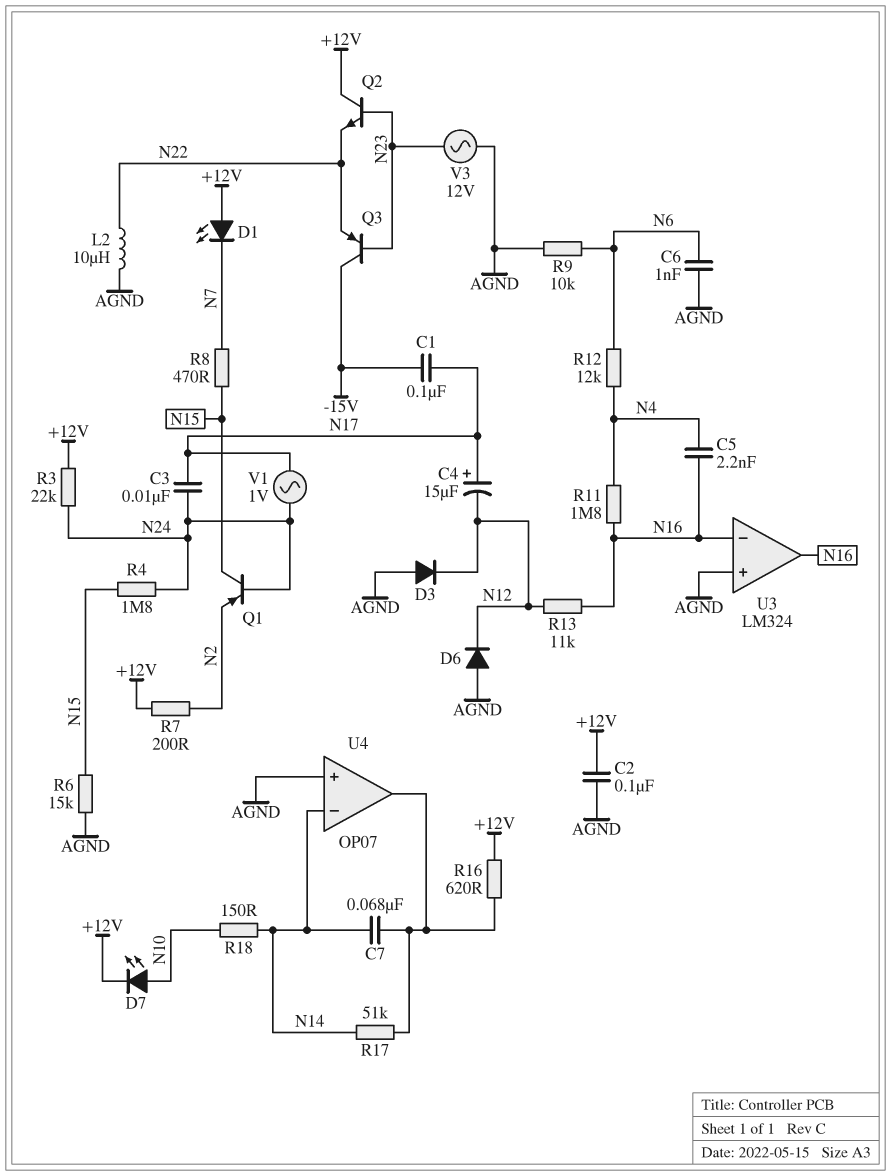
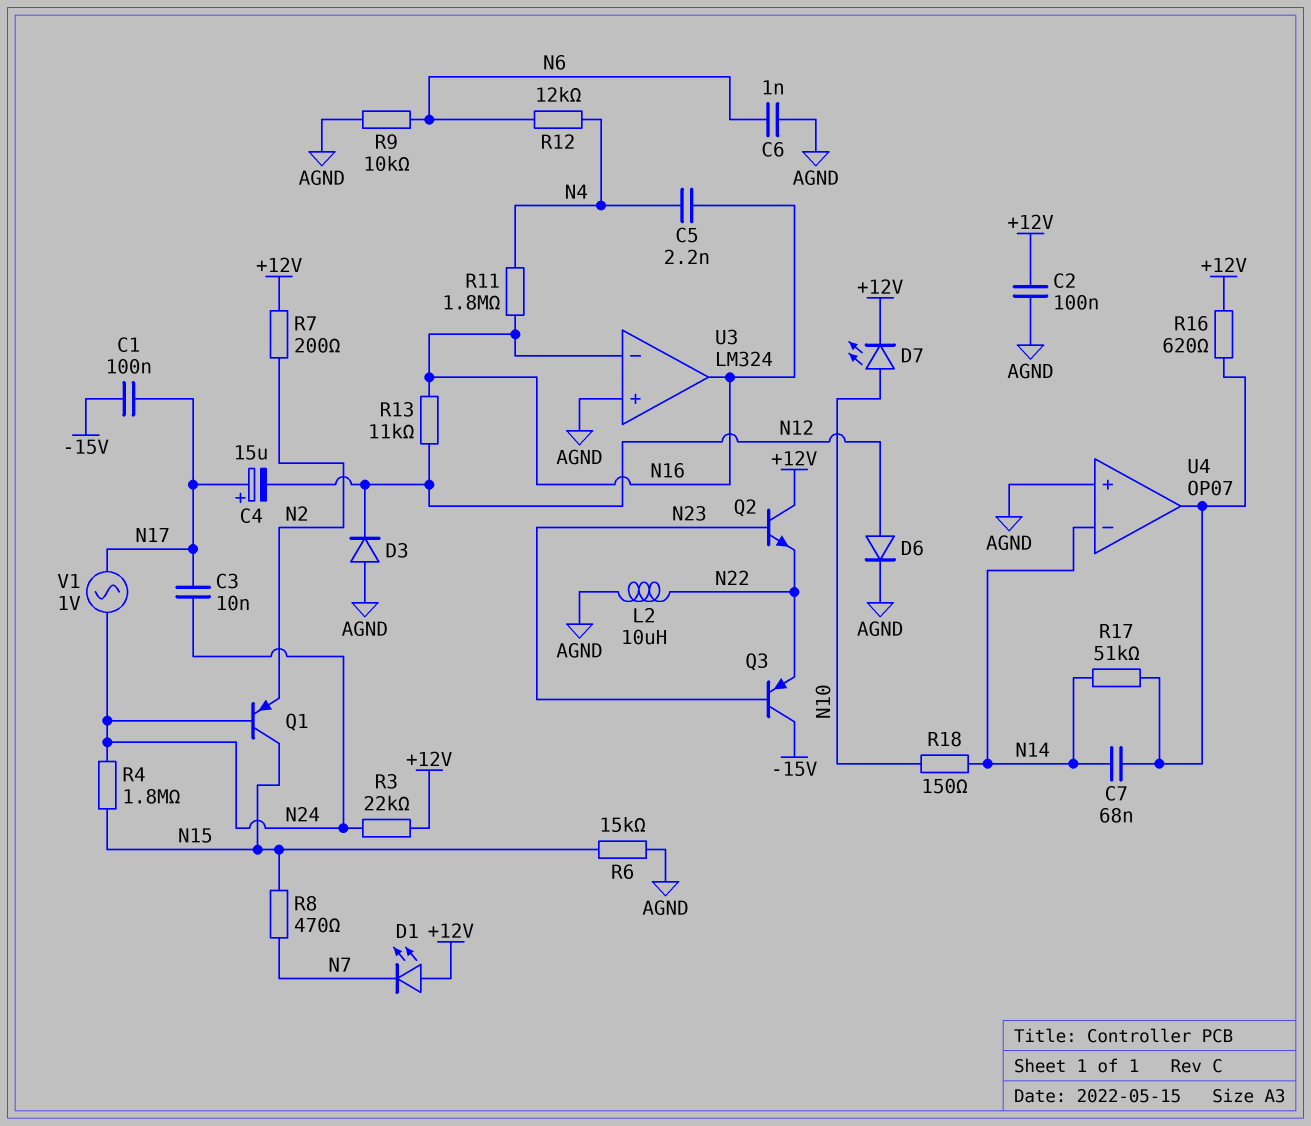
D6: diode (A AGND, K N12) -> diode (A N12, K AGND)
V3: AC 12V (AGND, N23) -> none

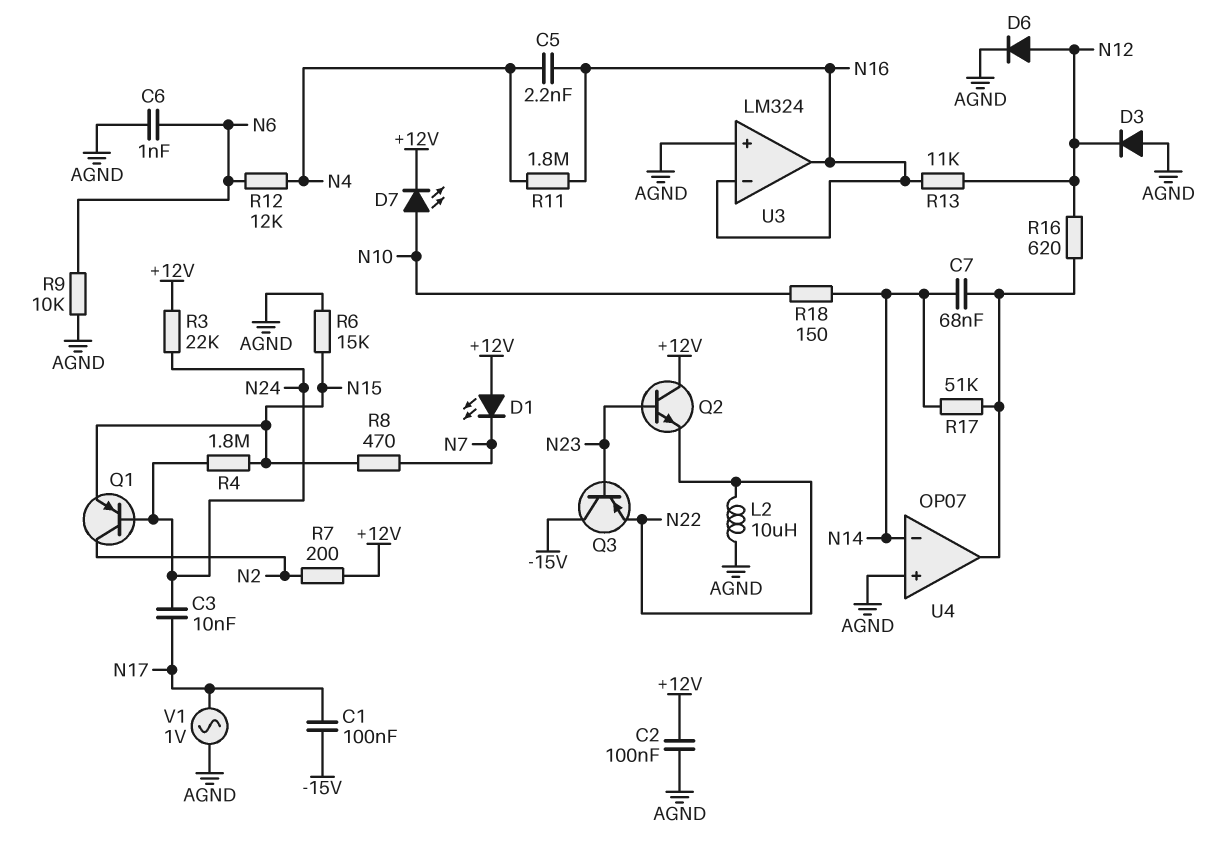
C4: 15uF (plus N17, minus N12) -> none
Q1: PNP (B N24, C N15, E N2) -> PNP (B N24, C N2, E N15)
R16: 620 (+12V, U4/out) -> 620 (N12, U4/out)
V1: AC 1V (N17, N24) -> AC 1V (AGND, N17)

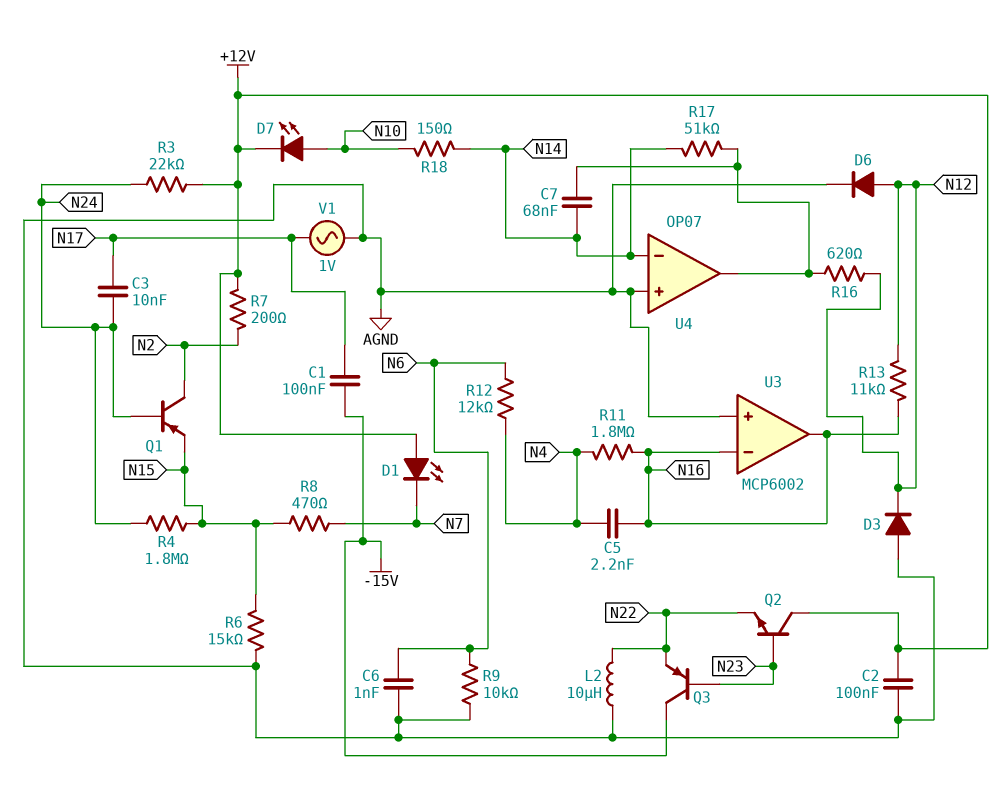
U3: LM324 -> MCP6002

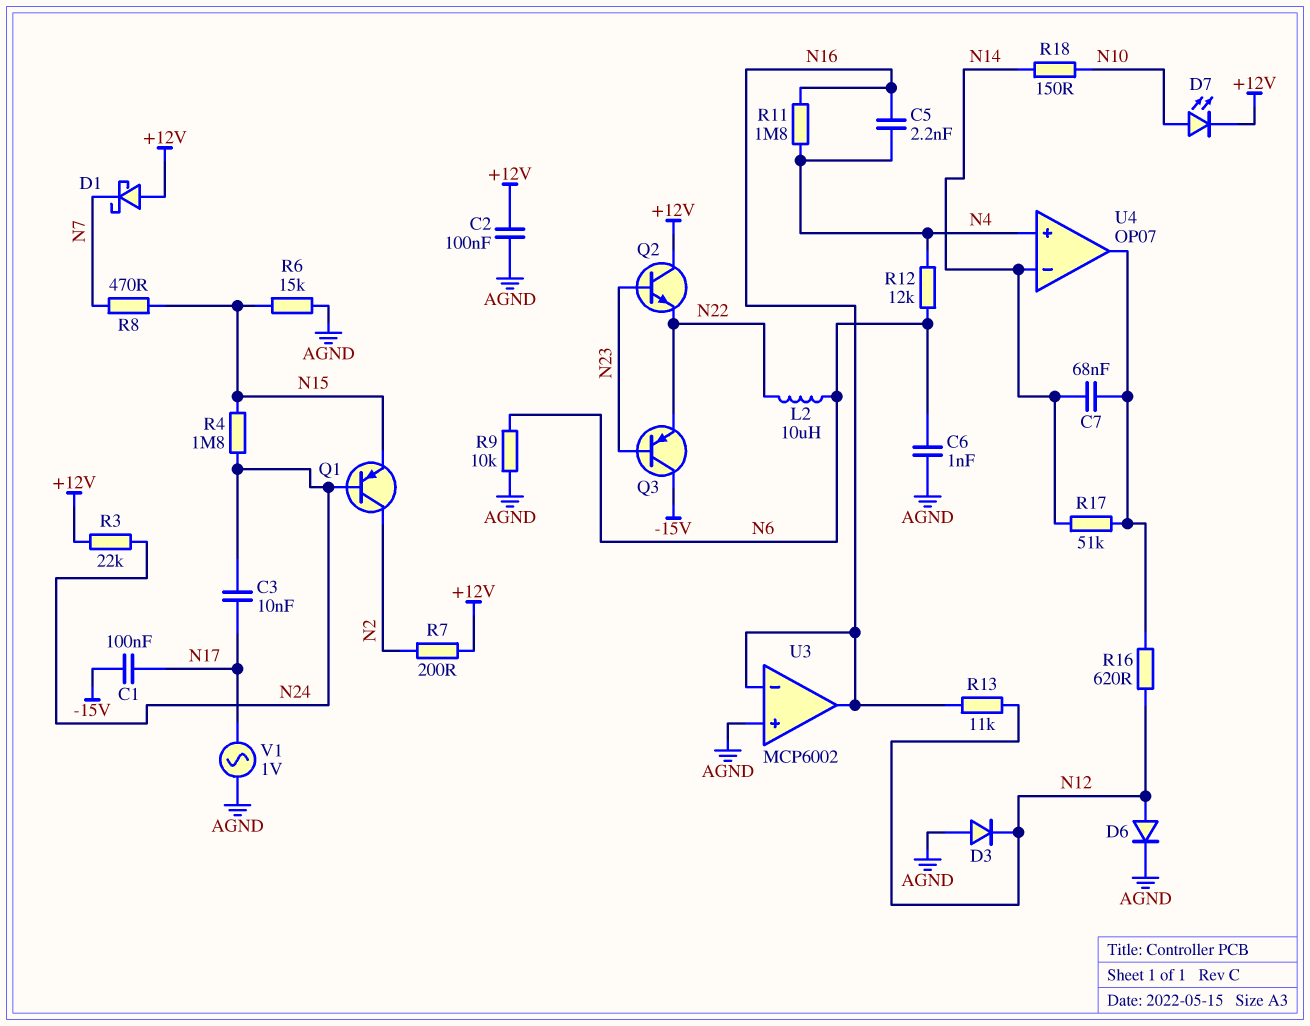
D1: LED (A +12V, K N7) -> schottky (A +12V, K N7)
L2: 10uH (AGND, N22) -> 10uH (N6, N22)
U4 pin in+: AGND -> N4

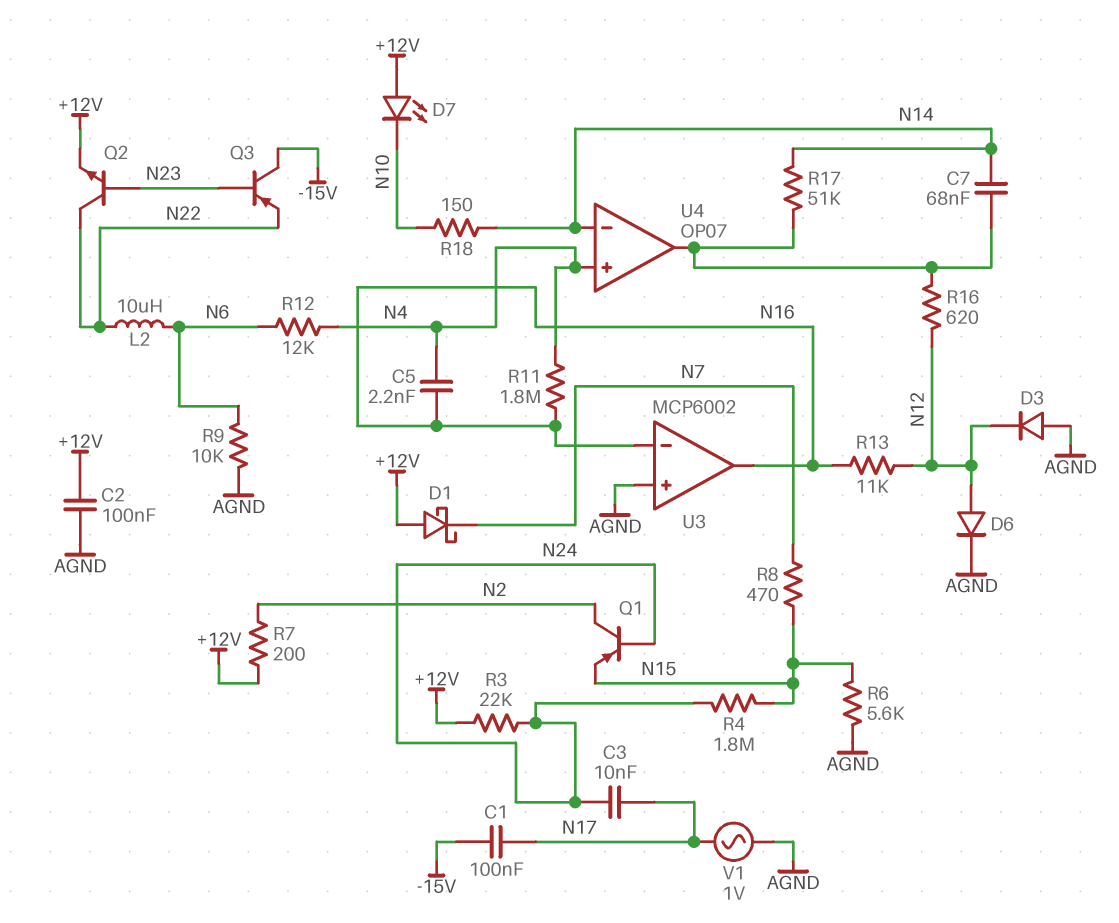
C6: 1nF (AGND, N6) -> none
D7: LED (A N10, K +12V) -> LED (A +12V, K N10)
Q2: NPN (B N23, C +12V, E N22) -> NPN (B N23, C N22, E +12V)
R6: 15k (AGND, N15) -> 5.6k (AGND, N15)

